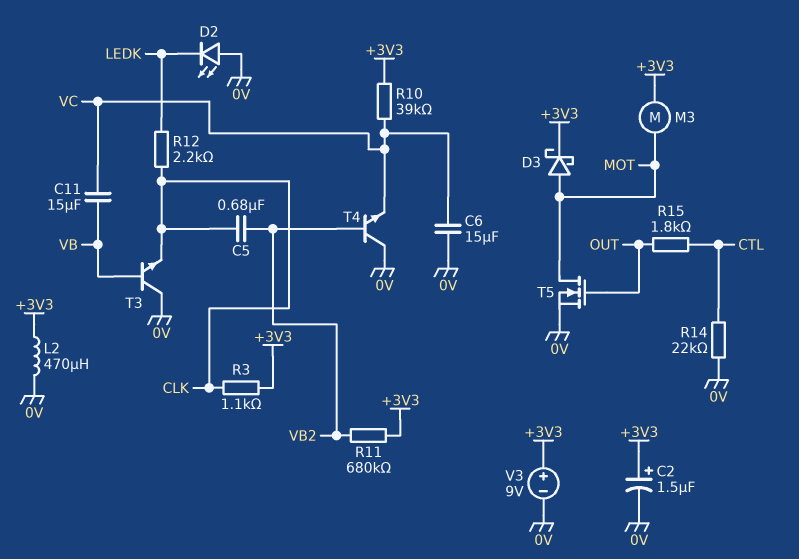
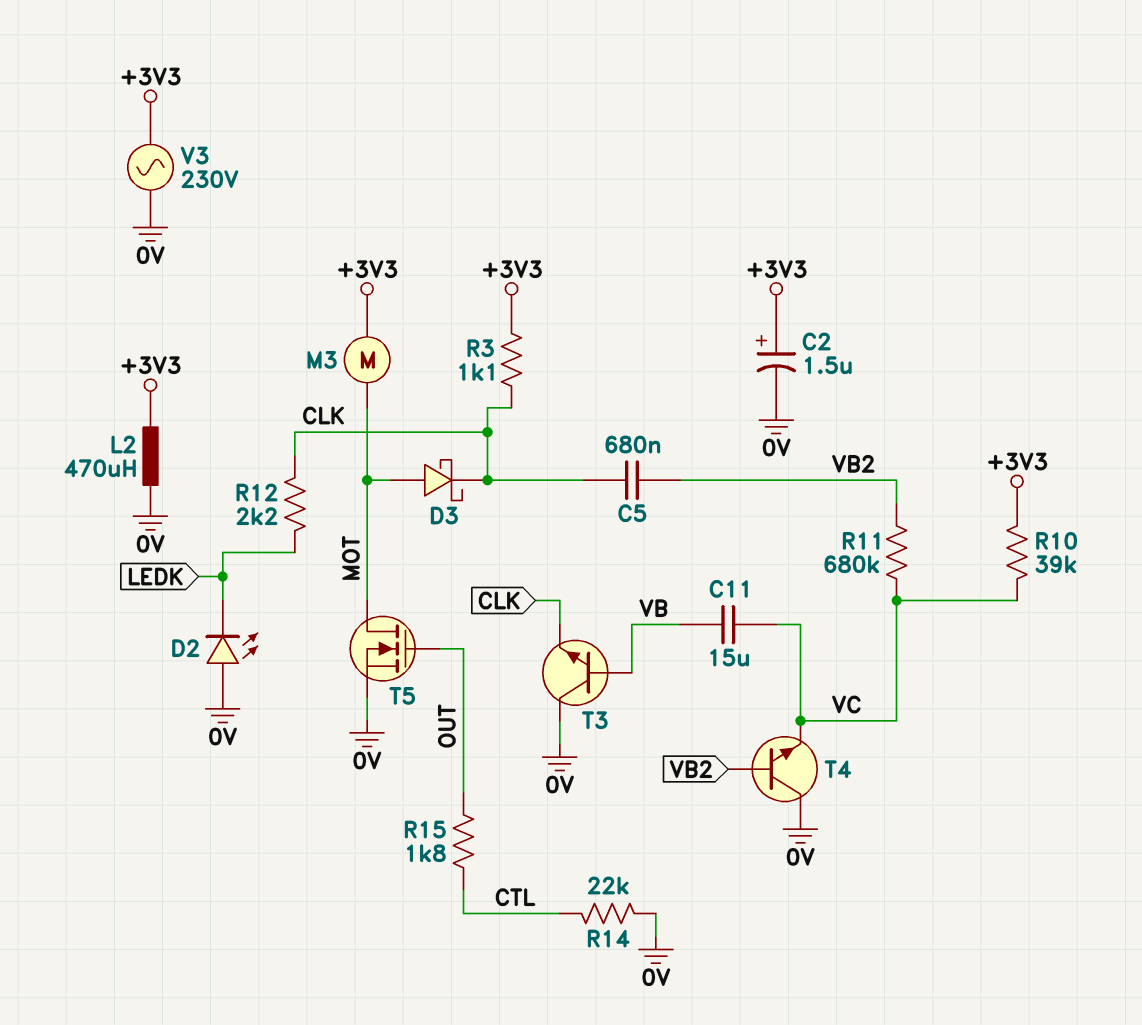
C6: 15uF (0V, VC) -> none
D3: schottky (A MOT, K +3V3) -> schottky (A MOT, K CLK)
R11: 680k (+3V3, VB2) -> 680k (VB2, VC)
V3: 9V (plus +3V3, minus 0V) -> AC 230V (+3V3, 0V)

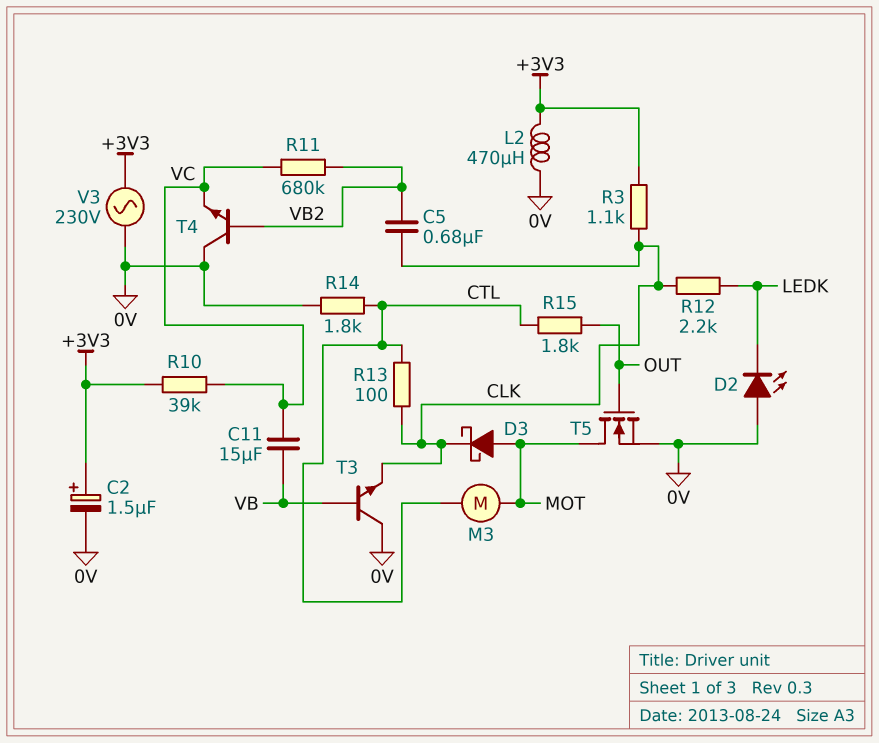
M3: motor (+3V3, MOT) -> motor (CTL, MOT)
R13: none -> 100 (CLK, CTL)
R14: 22k (0V, CTL) -> 1.8k (0V, CTL)

